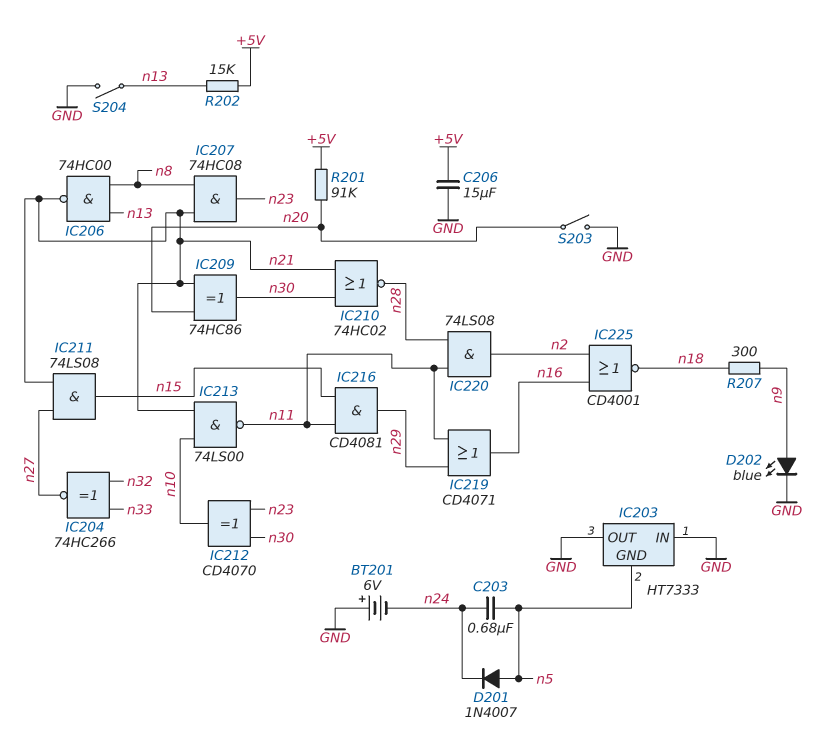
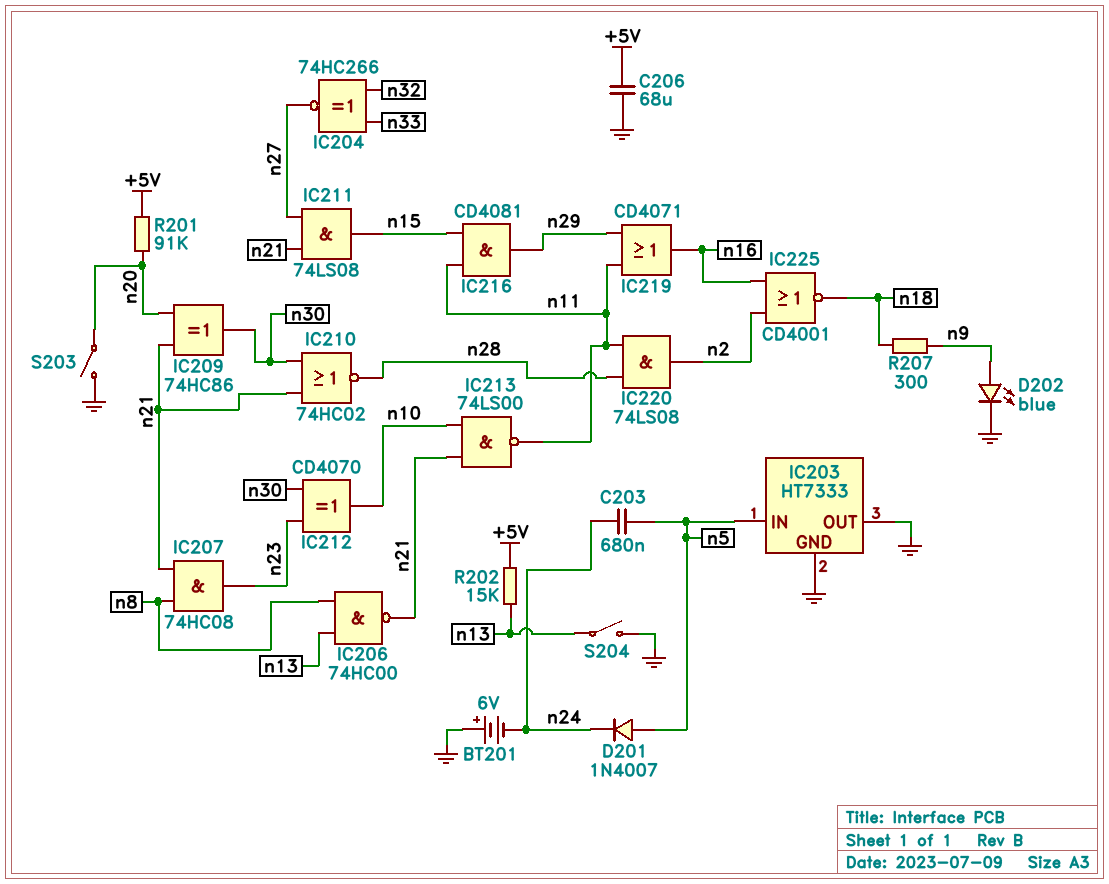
C206: 15uF (+5V, GND) -> 68uF (+5V, GND)
IC203 pin GND: n5 -> GND
IC203 pin IN: GND -> n5

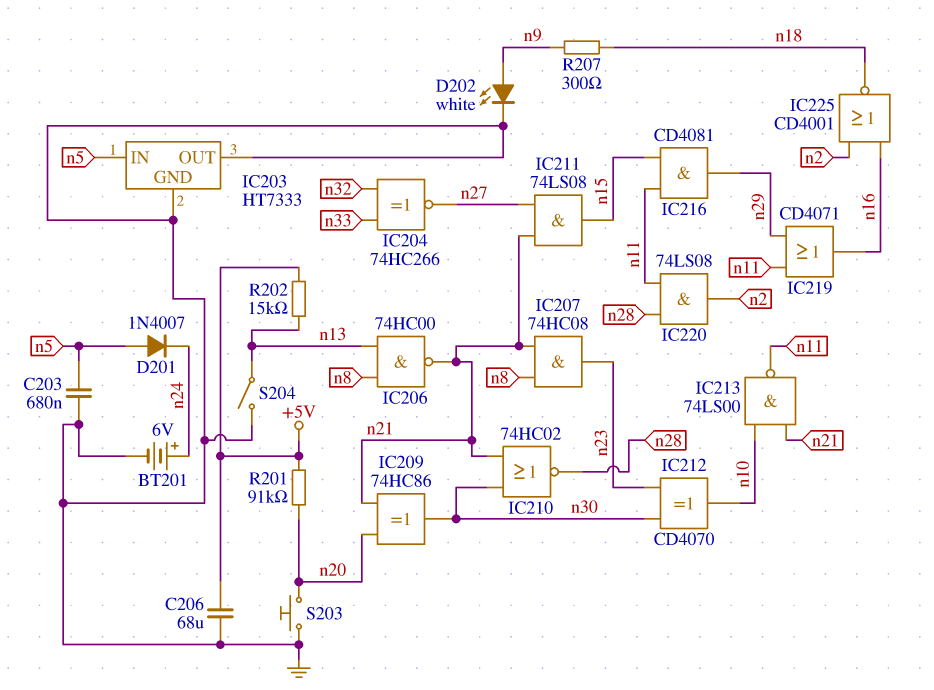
BT201: 6V (plus GND, minus n24) -> 6V (plus n24, minus GND)
C203: 680nF (n5, n24) -> 680nF (GND, n5)
D202: LED blue (A n9, K GND) -> LED white (A n9, K GND)
S203: switch (GND, n20) -> button (GND, n20)

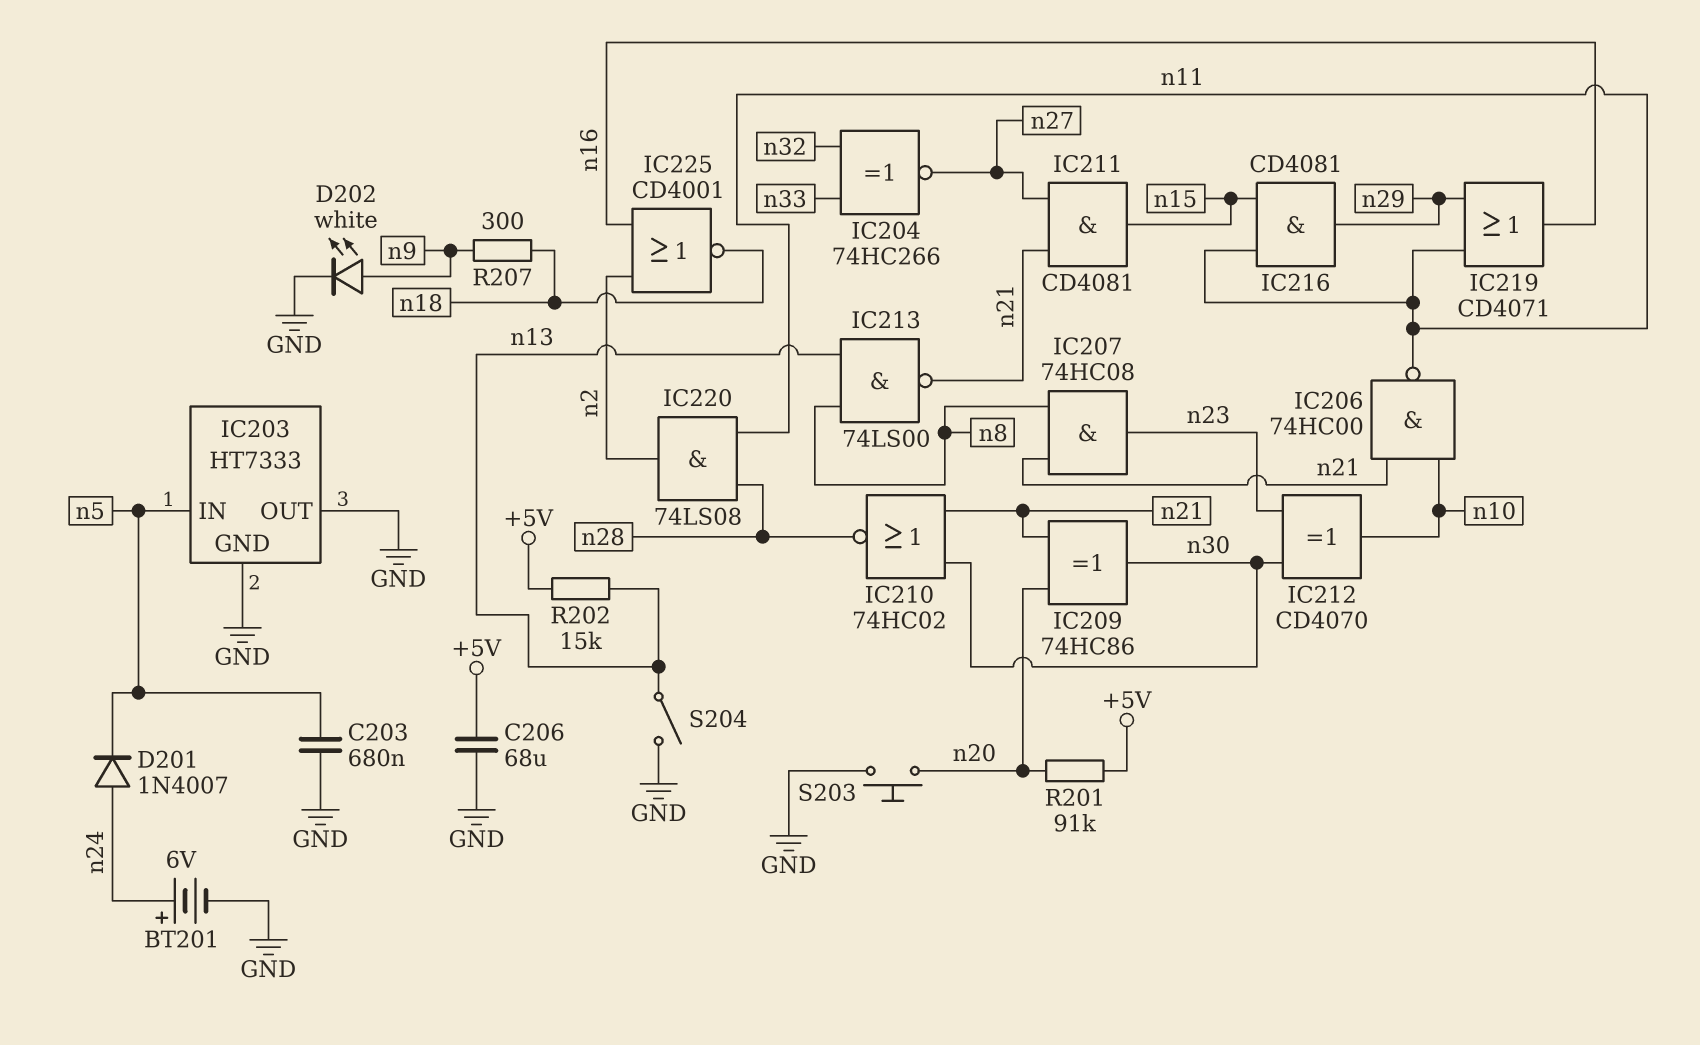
D201: diode 1N4007 (A n5, K n24) -> diode 1N4007 (A n24, K n5)
IC206: NAND 74HC00 (in n8, in n13, out n21) -> NAND 74HC00 (in n10, in n21, out n11)
IC211: AND 74LS08 (in n21, in n27, out n15) -> AND CD4081 (in n21, in n27, out n15)
IC213: NAND 74LS00 (in n10, in n21, out n11) -> NAND 74LS00 (in n8, in n13, out n21)

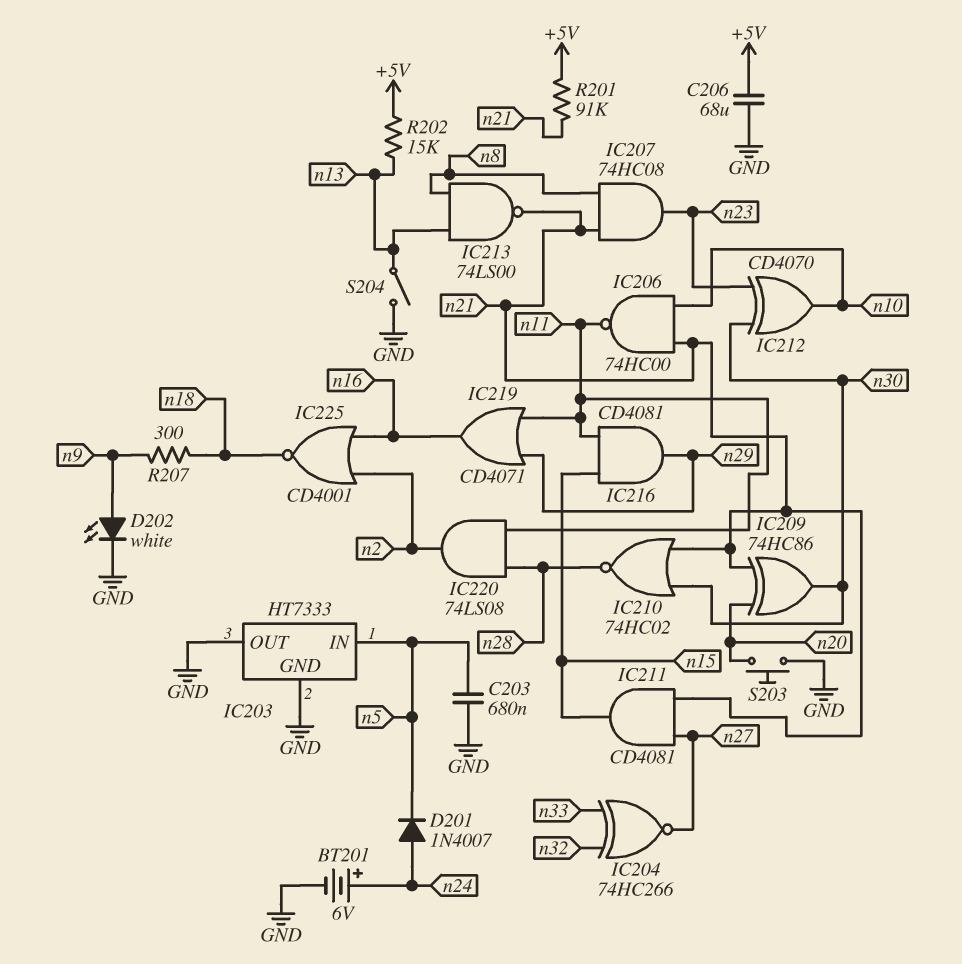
R201: 91k (+5V, n20) -> 91k (+5V, n21)

